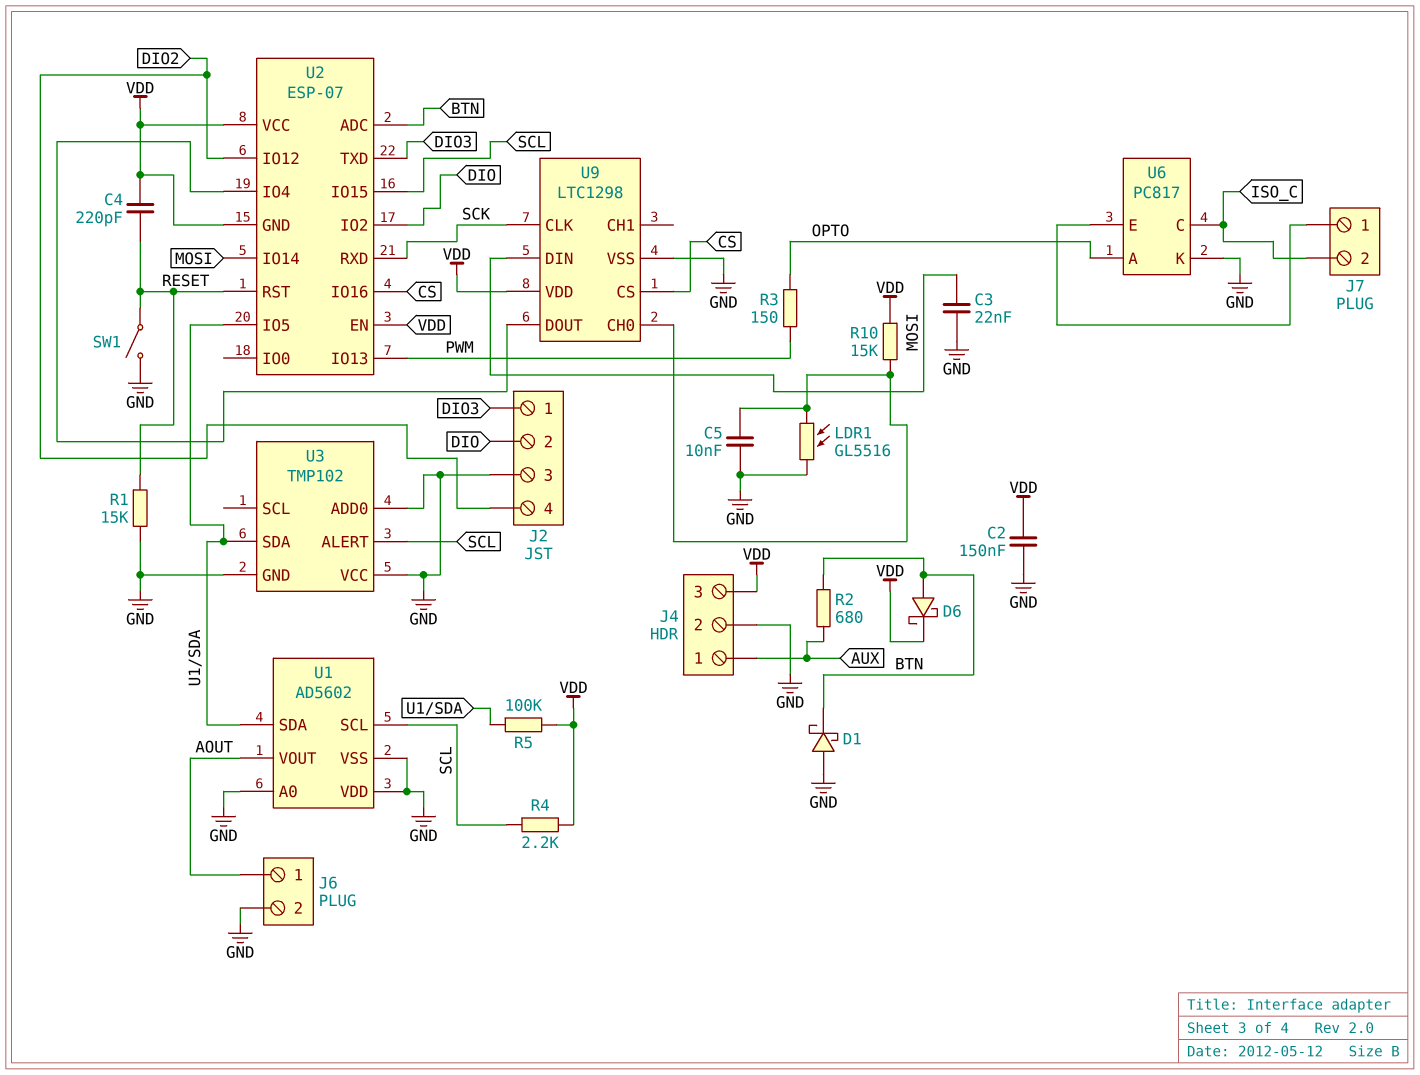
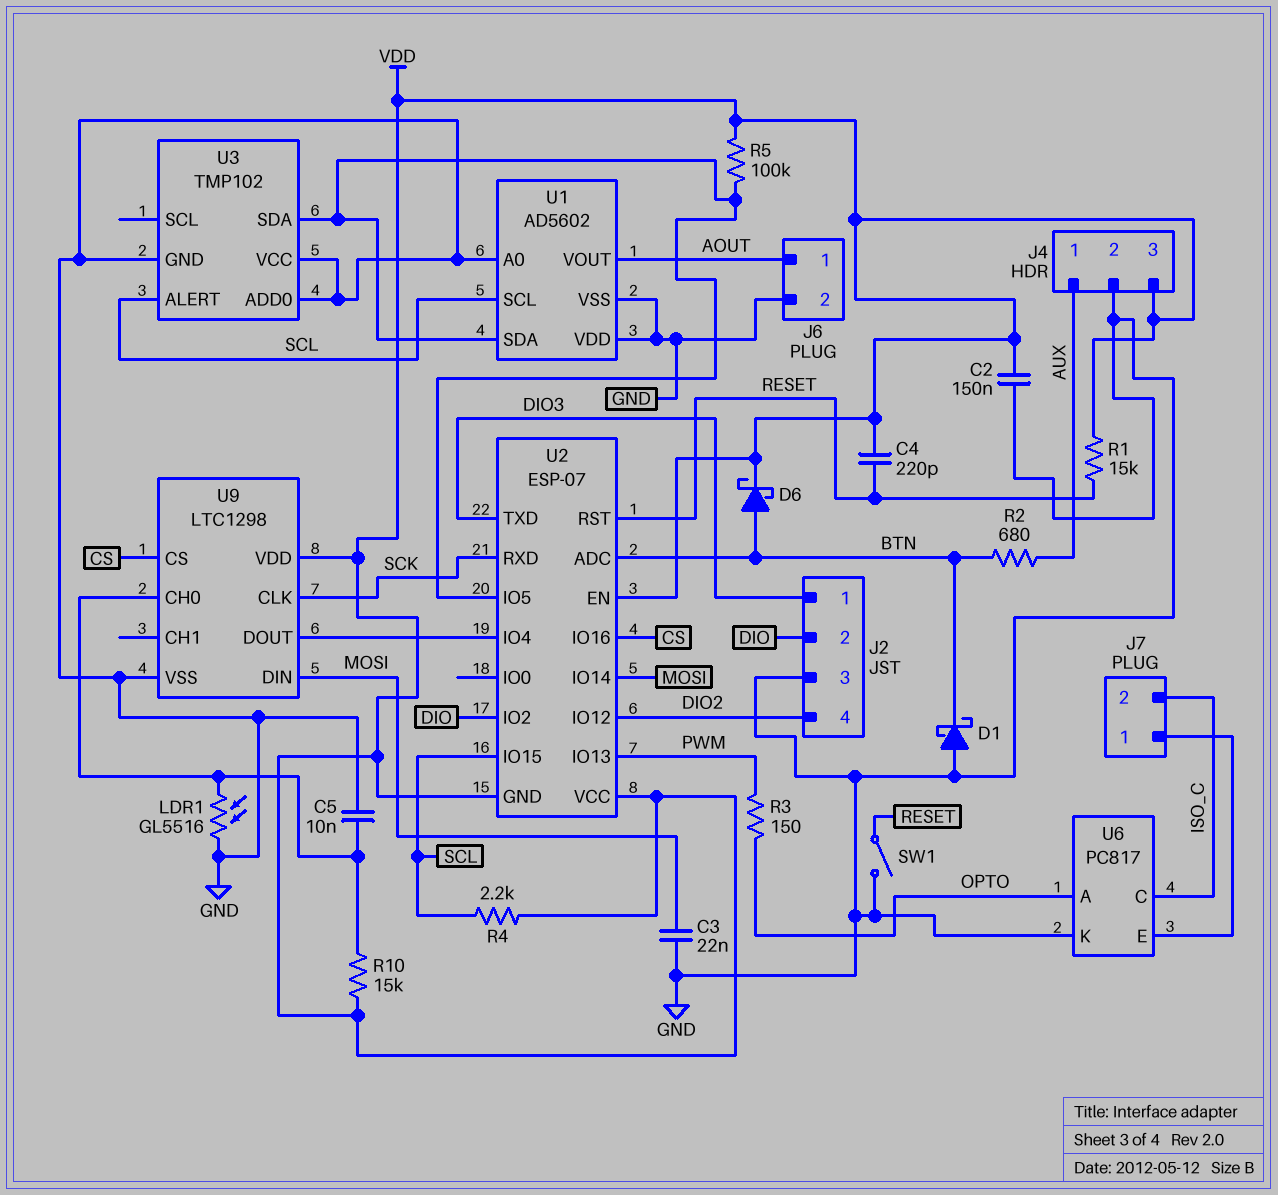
R1: 15k (GND, RESET) -> 15k (RESET, VDD)

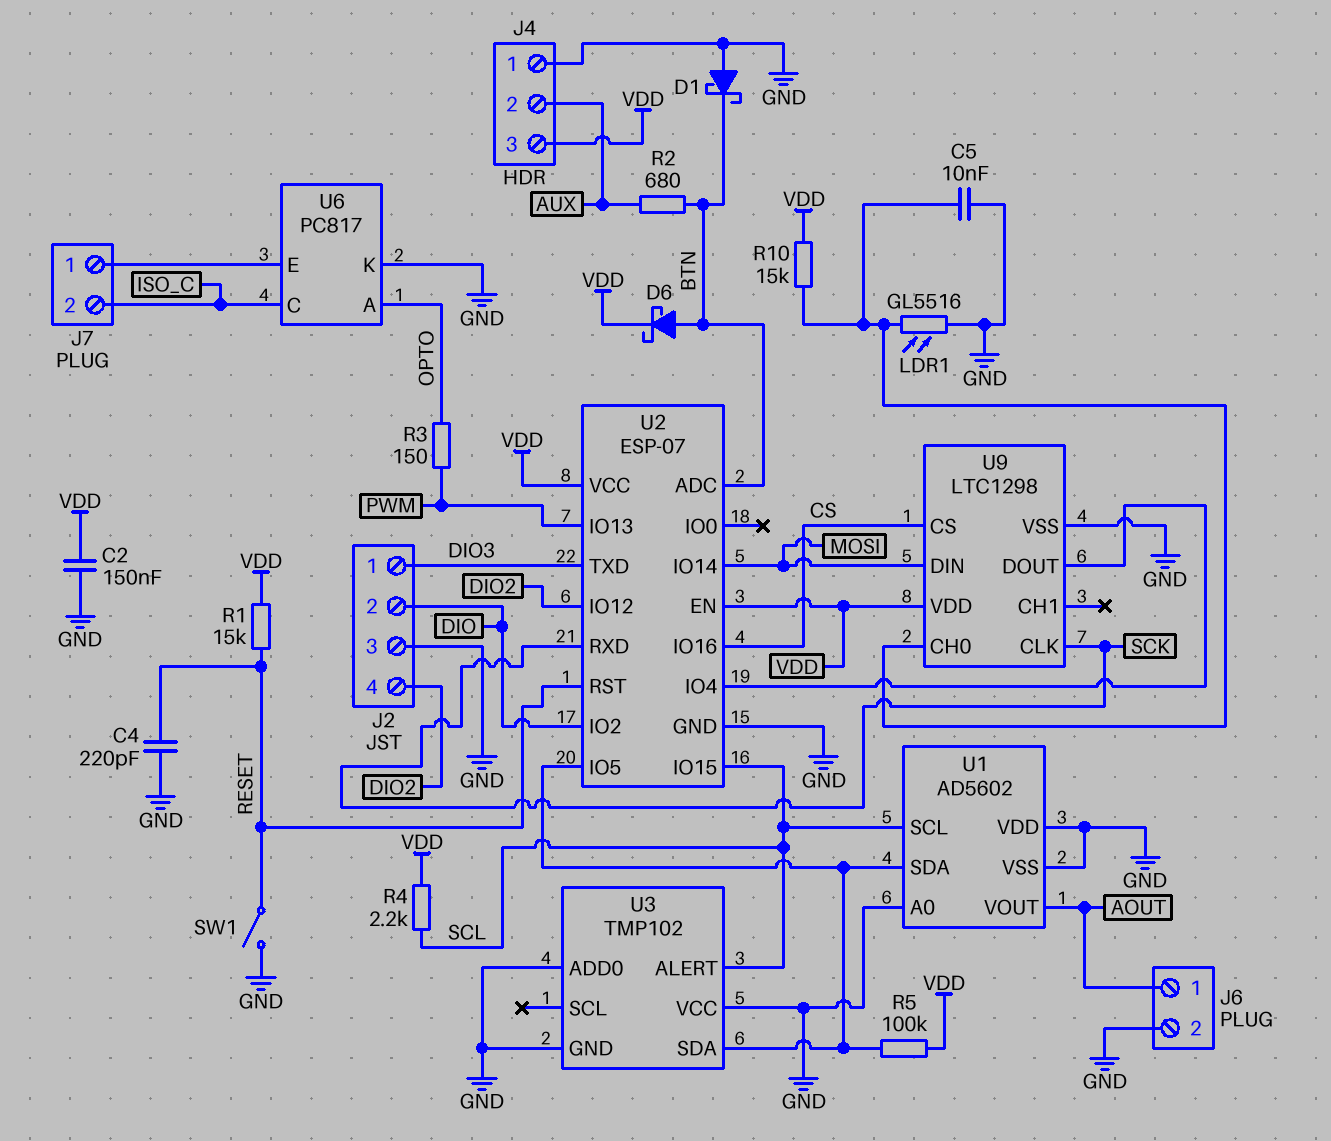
C3: 22nF (GND, MOSI) -> none
C4: 220pF (RESET, VDD) -> 220pF (GND, RESET)
J4 pin 1: AUX -> GND
J4 pin 2: GND -> AUX
U2 pin GND: VDD -> GND

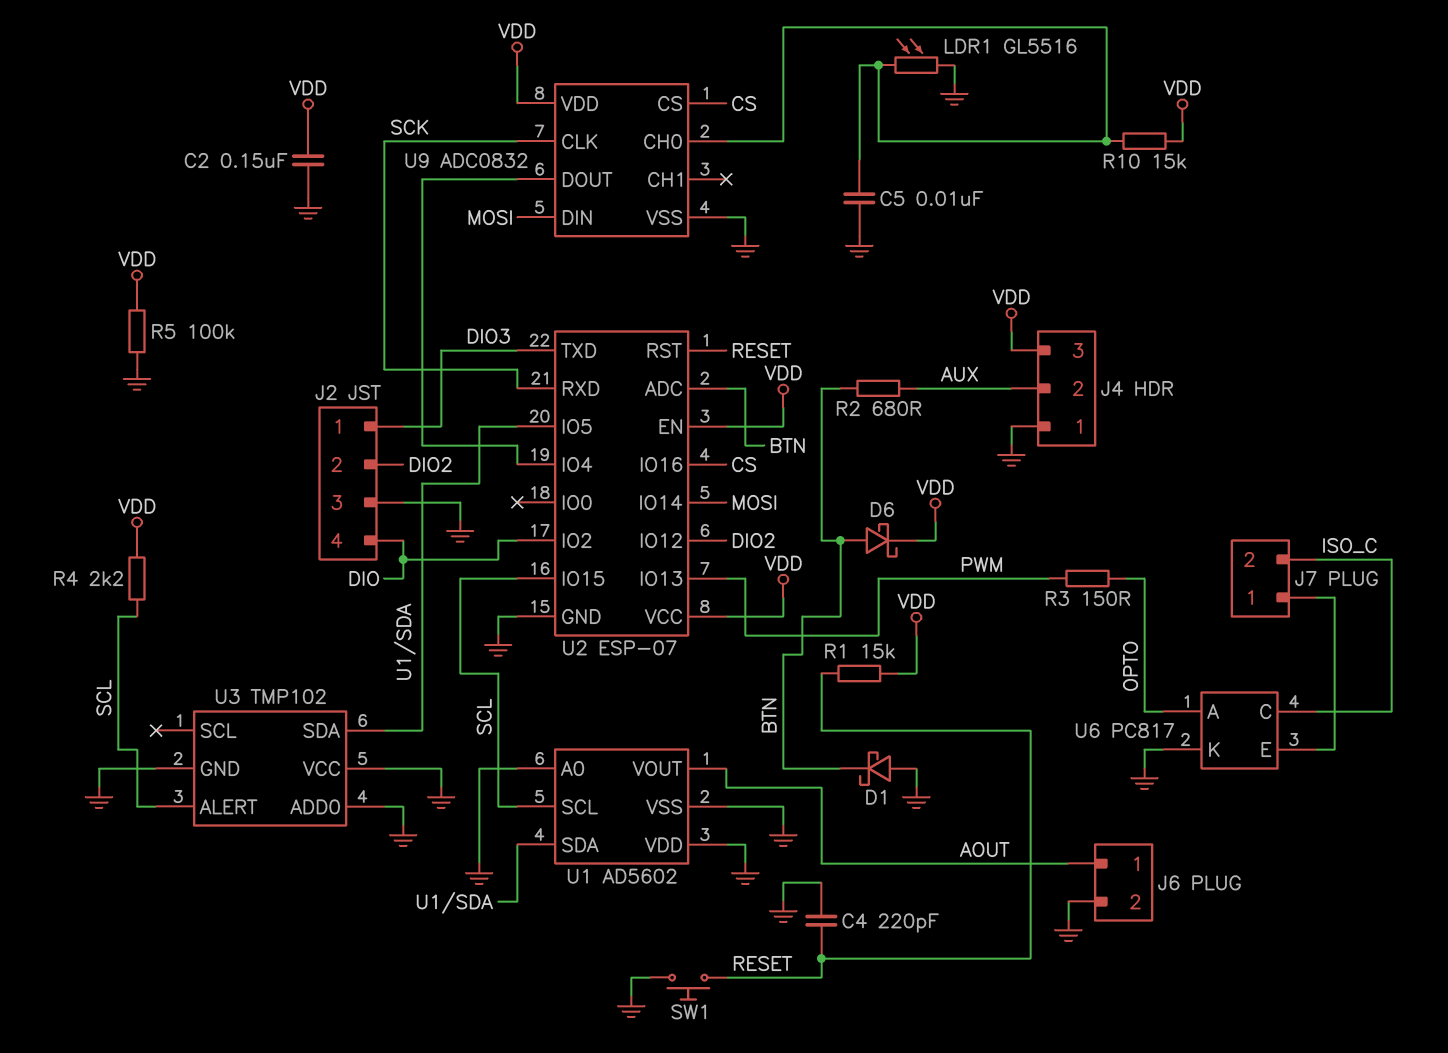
J2 pin 2: DIO -> DIO2
J2 pin 4: DIO2 -> DIO
R5: 100k (U1/SDA, VDD) -> 100k (GND, VDD)
SW1: switch (GND, RESET) -> button (GND, RESET)
U9: LTC1298 -> ADC0832

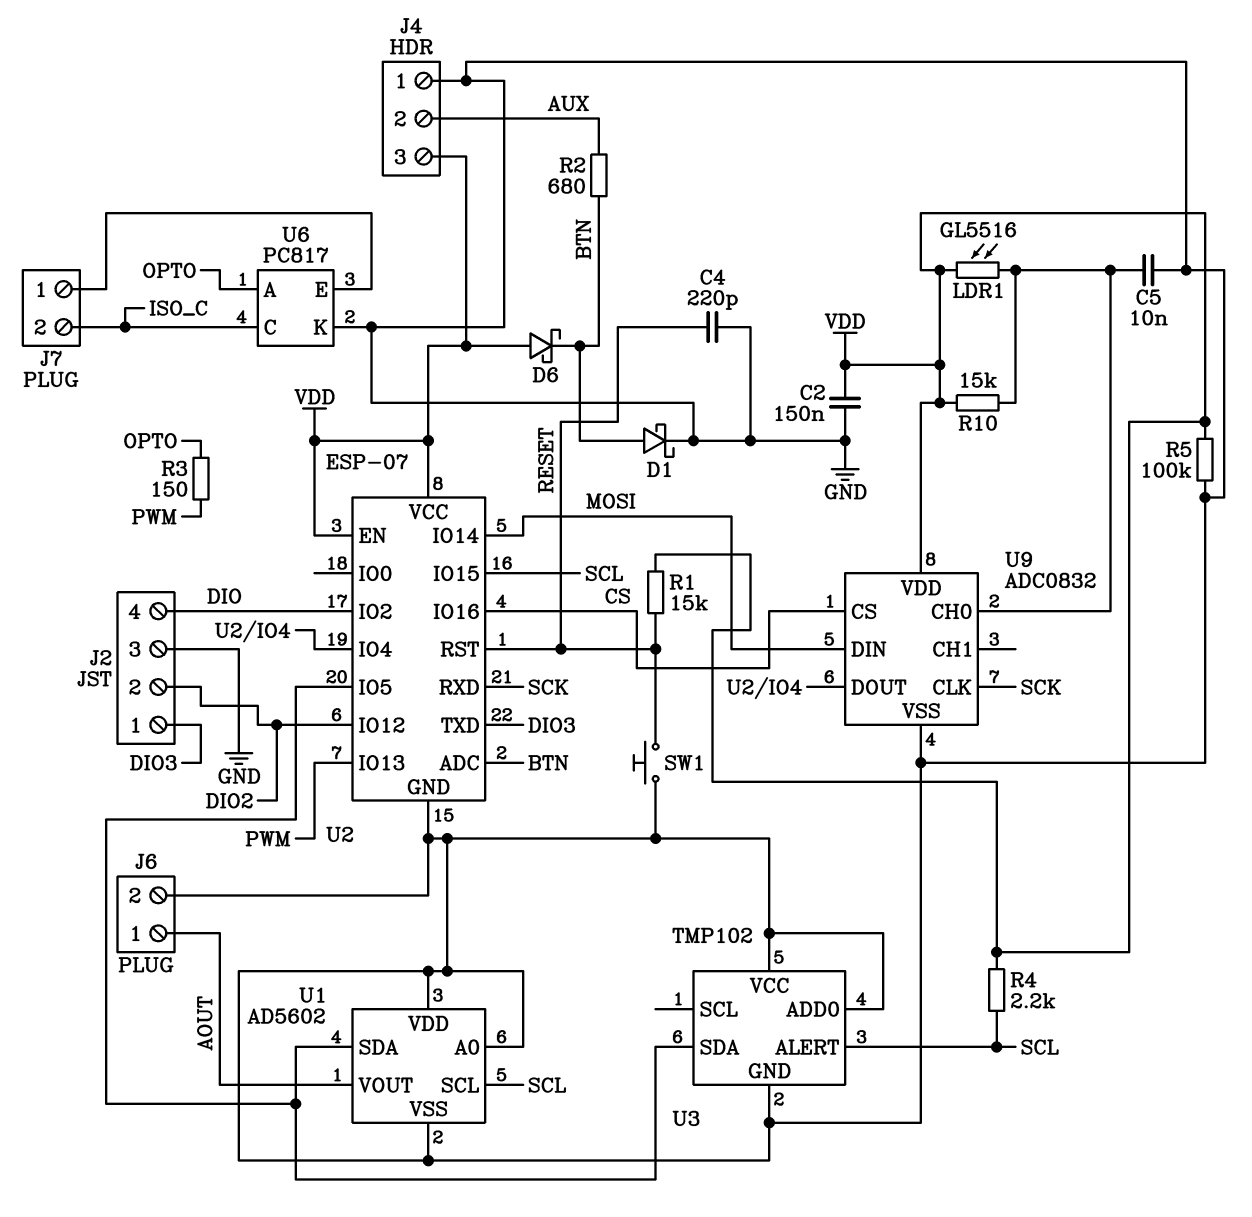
D1: schottky (A GND, K BTN) -> schottky (A BTN, K GND)
D6: schottky (A BTN, K VDD) -> schottky (A VDD, K BTN)
LDR1: GL5516 (GND, U9/CH0) -> GL5516 (U9/CH0, VDD)

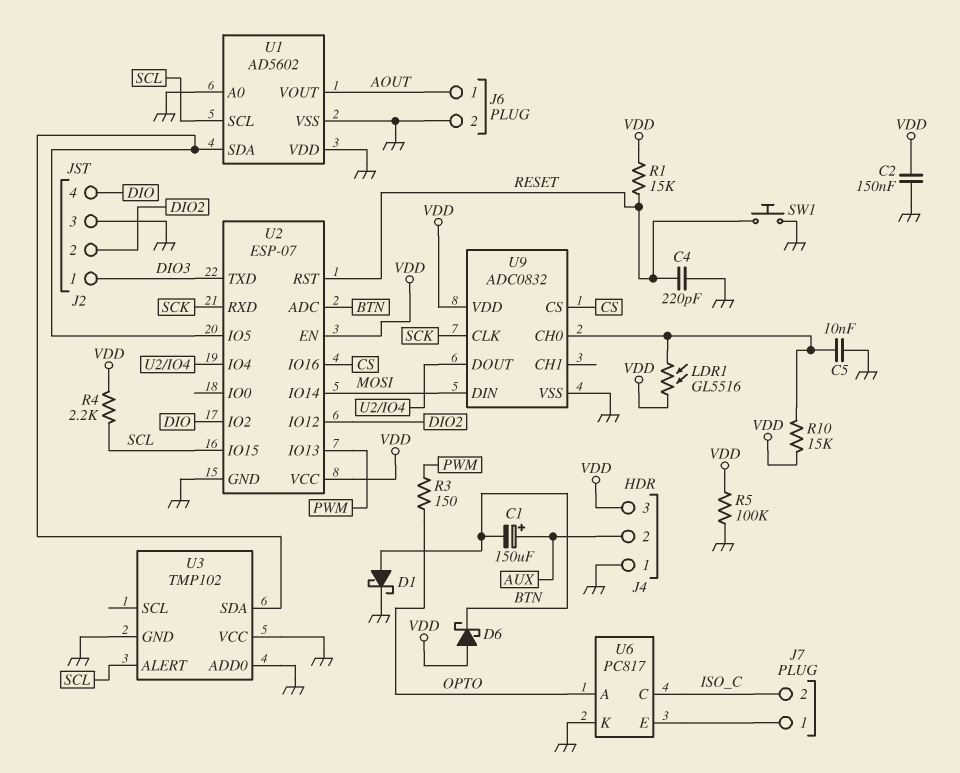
C1: none -> 150uF (plus AUX, minus BTN)
R2: 680 (AUX, BTN) -> none

